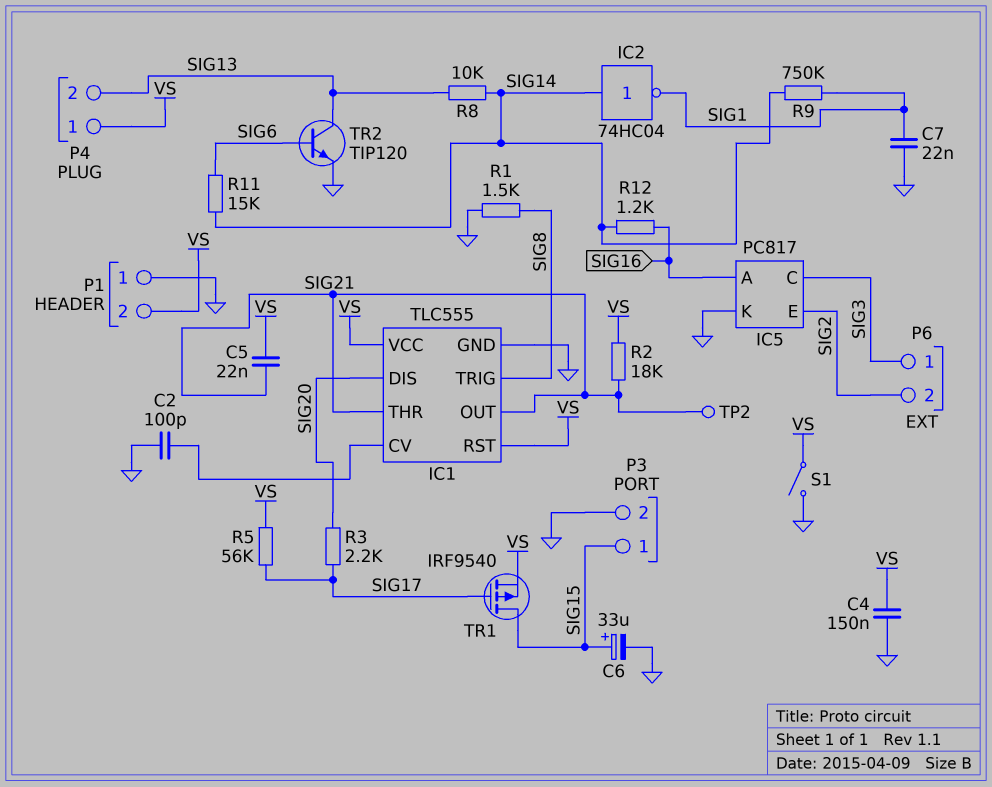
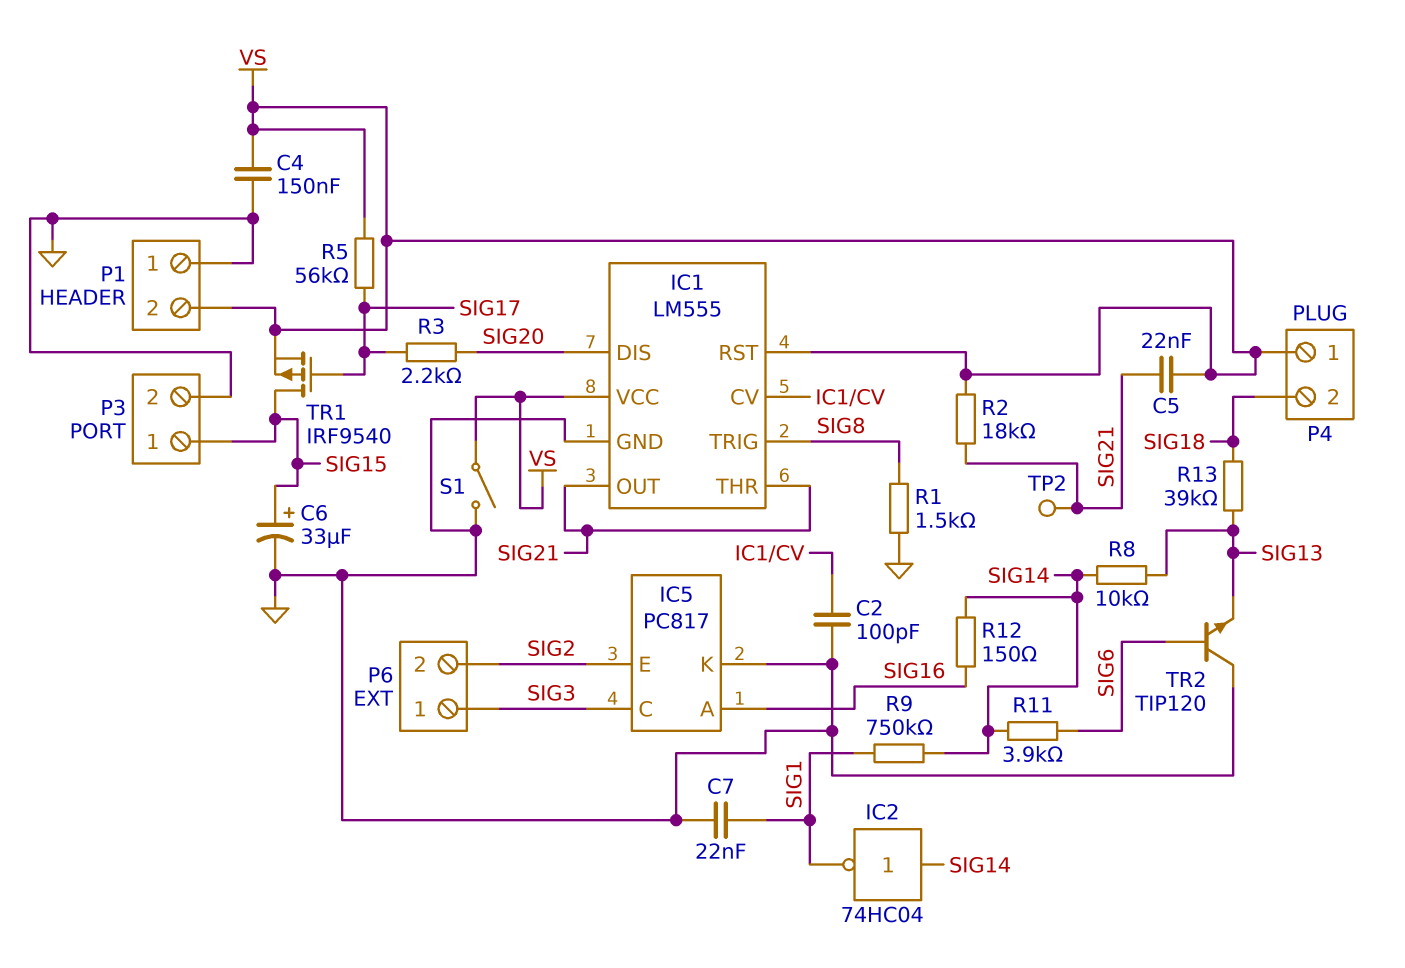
IC1: TLC555 -> LM555
P4 pin 2: SIG13 -> SIG18
R11: 15k (SIG6, SIG14) -> 3.9k (SIG6, SIG14)
R12: 1.2k (SIG14, SIG16) -> 150 (SIG14, SIG16)
R13: none -> 39k (SIG13, SIG18)
TR2: NPN TIP120 (B SIG6, C SIG13, E GND) -> NPN TIP120 (B SIG6, C GND, E SIG13)

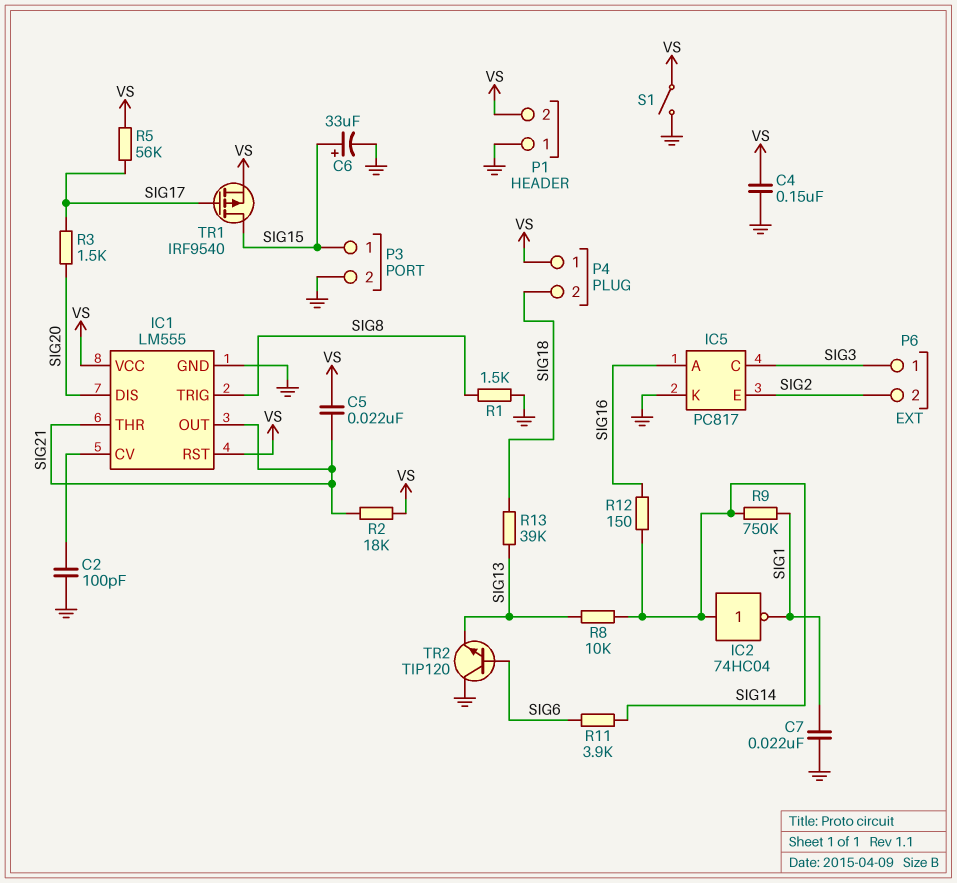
R3: 2.2k (SIG17, SIG20) -> 1.5k (SIG17, SIG20)
TP2: test point (SIG21) -> none

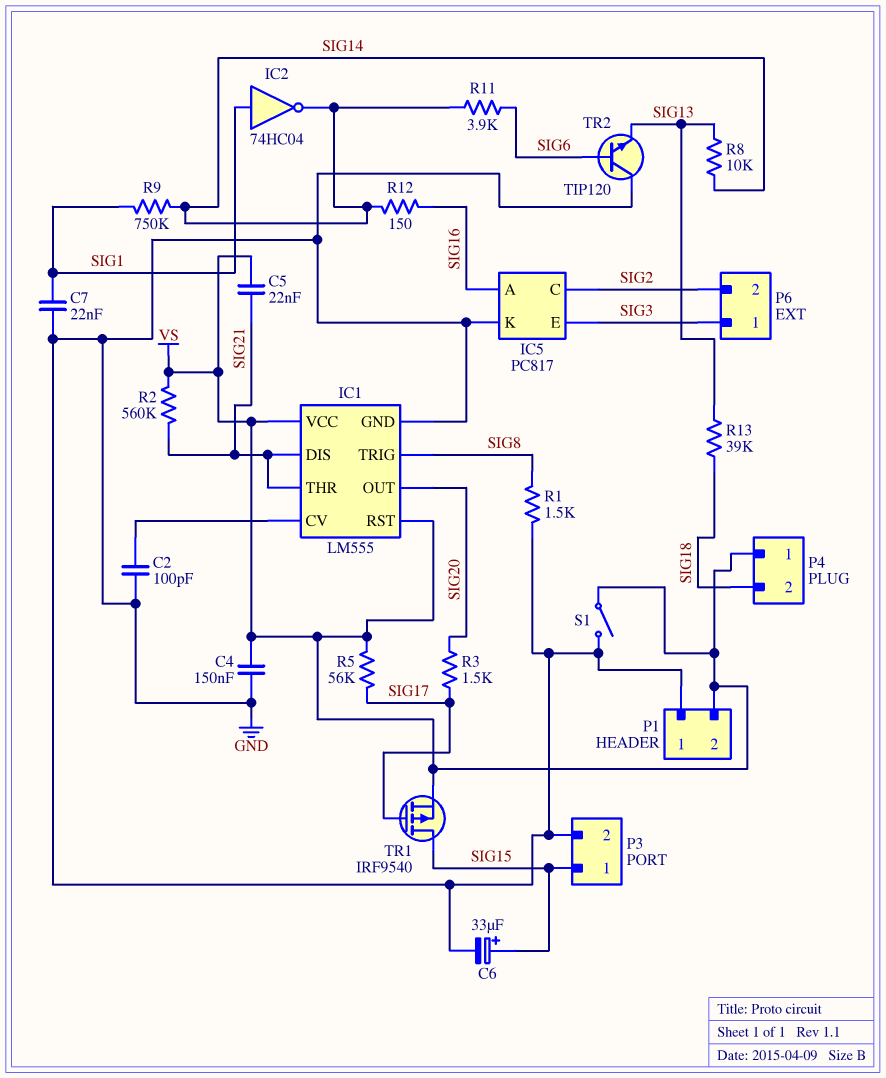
IC1 pin DIS: SIG20 -> SIG21
IC1 pin OUT: SIG21 -> SIG20
IC2: NOT 74HC04 (in SIG14, out SIG1) -> NOT 74HC04 (in SIG1, out SIG14)
IC5 pin C: SIG3 -> SIG2
IC5 pin E: SIG2 -> SIG3
R2: 18k (SIG21, VS) -> 560k (SIG21, VS)

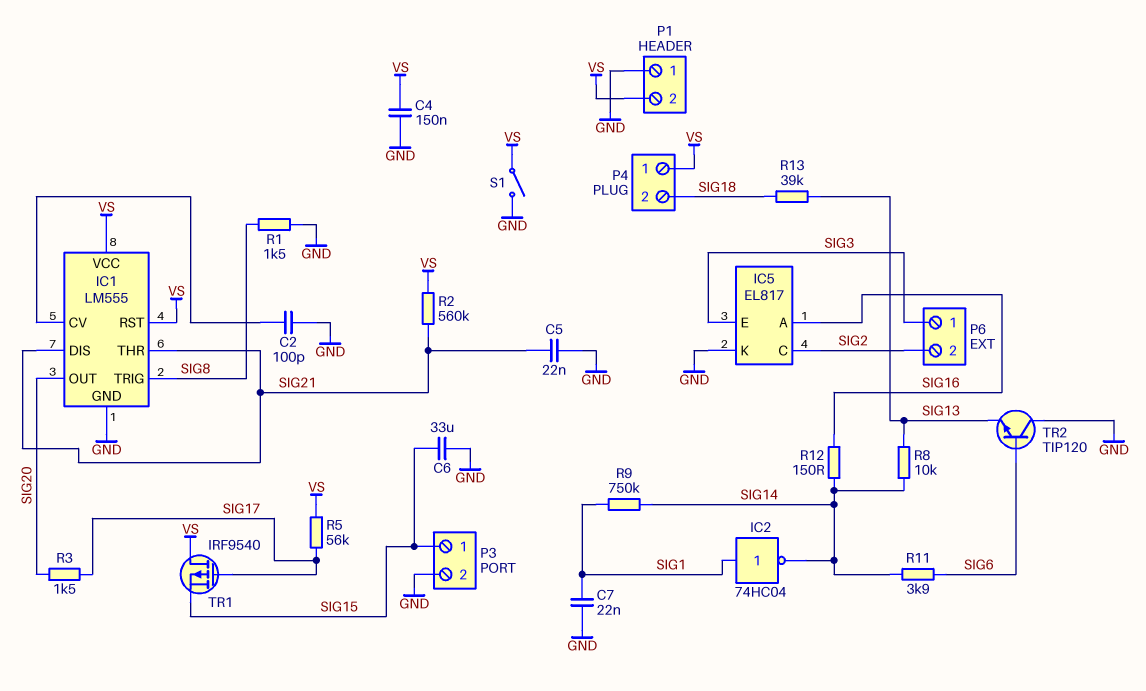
C5: 22nF (SIG21, VS) -> 22nF (GND, SIG21)
C6: 33uF (plus SIG15, minus GND) -> 33uF (GND, SIG15)
IC5: PC817 -> EL817
TR1: PMOS IRF9540 (G SIG17, D SIG15, S VS) -> PMOS IRF9540 (G SIG17, D VS, S SIG15)

